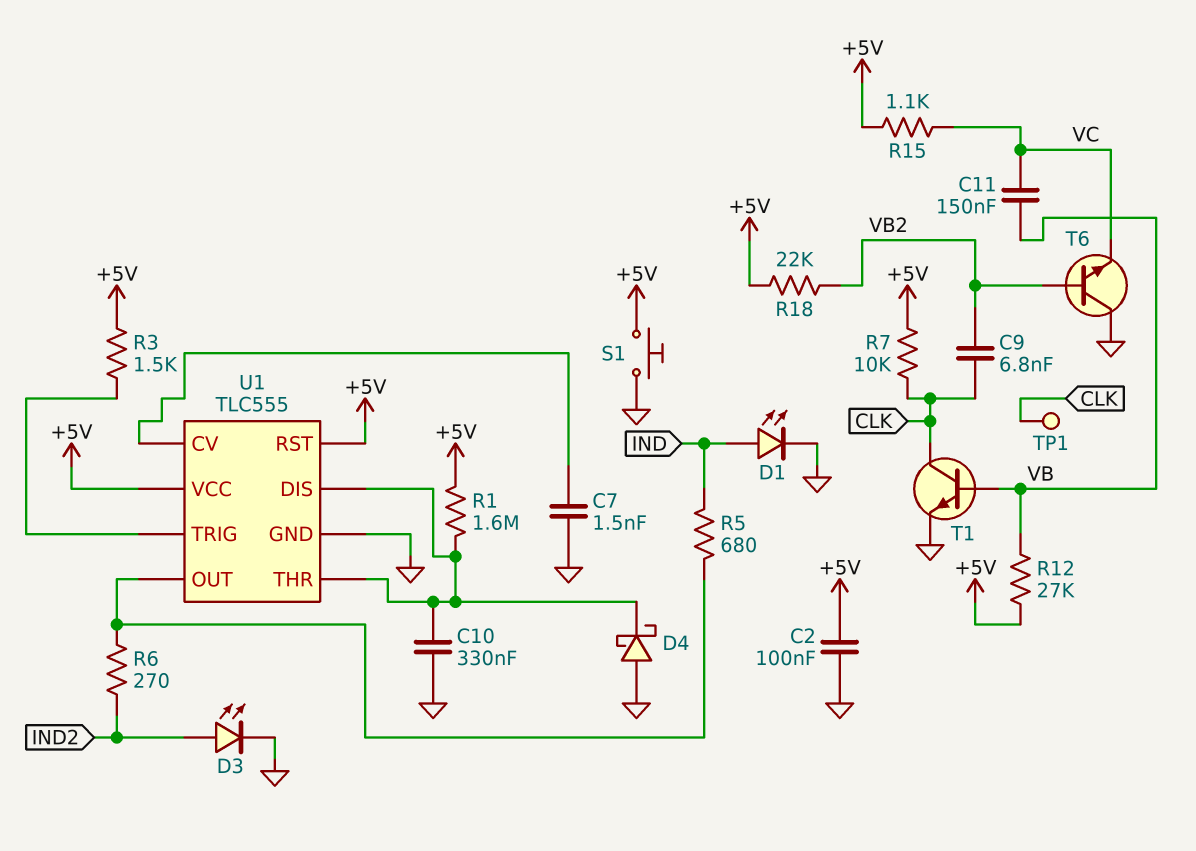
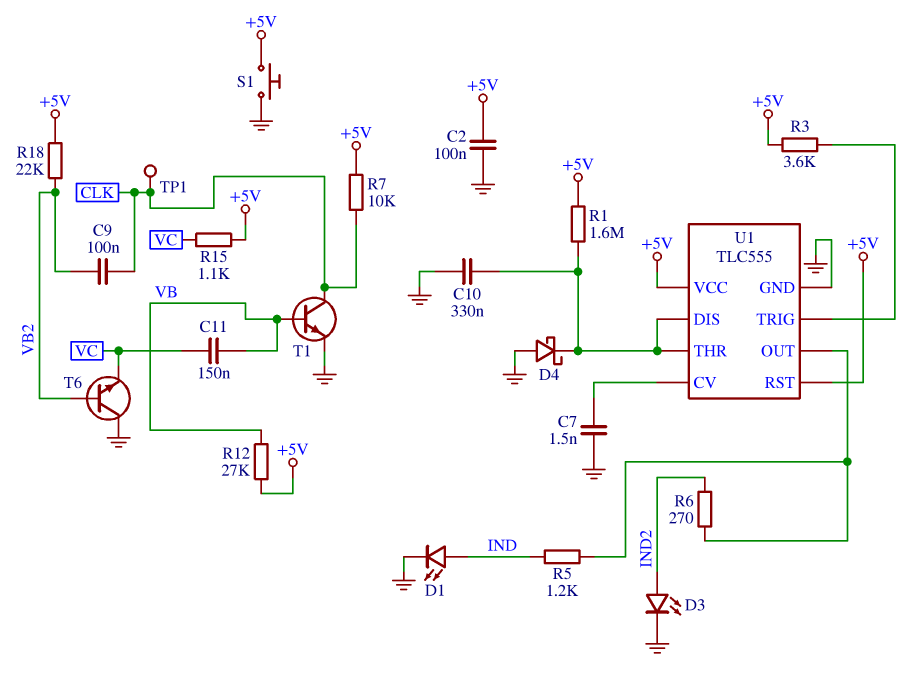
C9: 6.8nF (CLK, VB2) -> 100nF (CLK, VB2)
R3: 1.5k (+5V, U1/TRIG) -> 3.6k (+5V, U1/TRIG)
R5: 680 (IND, U1/OUT) -> 1.2k (IND, U1/OUT)

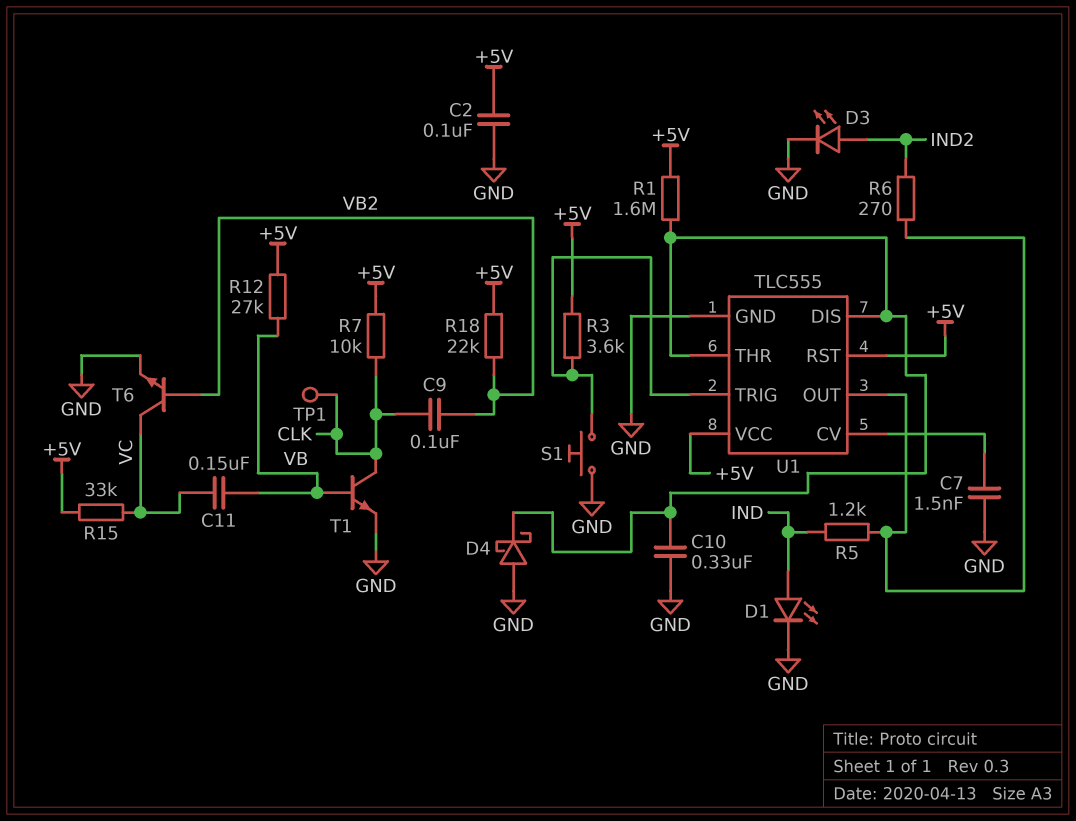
R15: 1.1k (+5V, VC) -> 33k (+5V, VC)
S1: button (+5V, GND) -> button (GND, U1/TRIG)
T6: NPN (B VB2, C GND, E VC) -> NPN (B VB2, C VC, E GND)

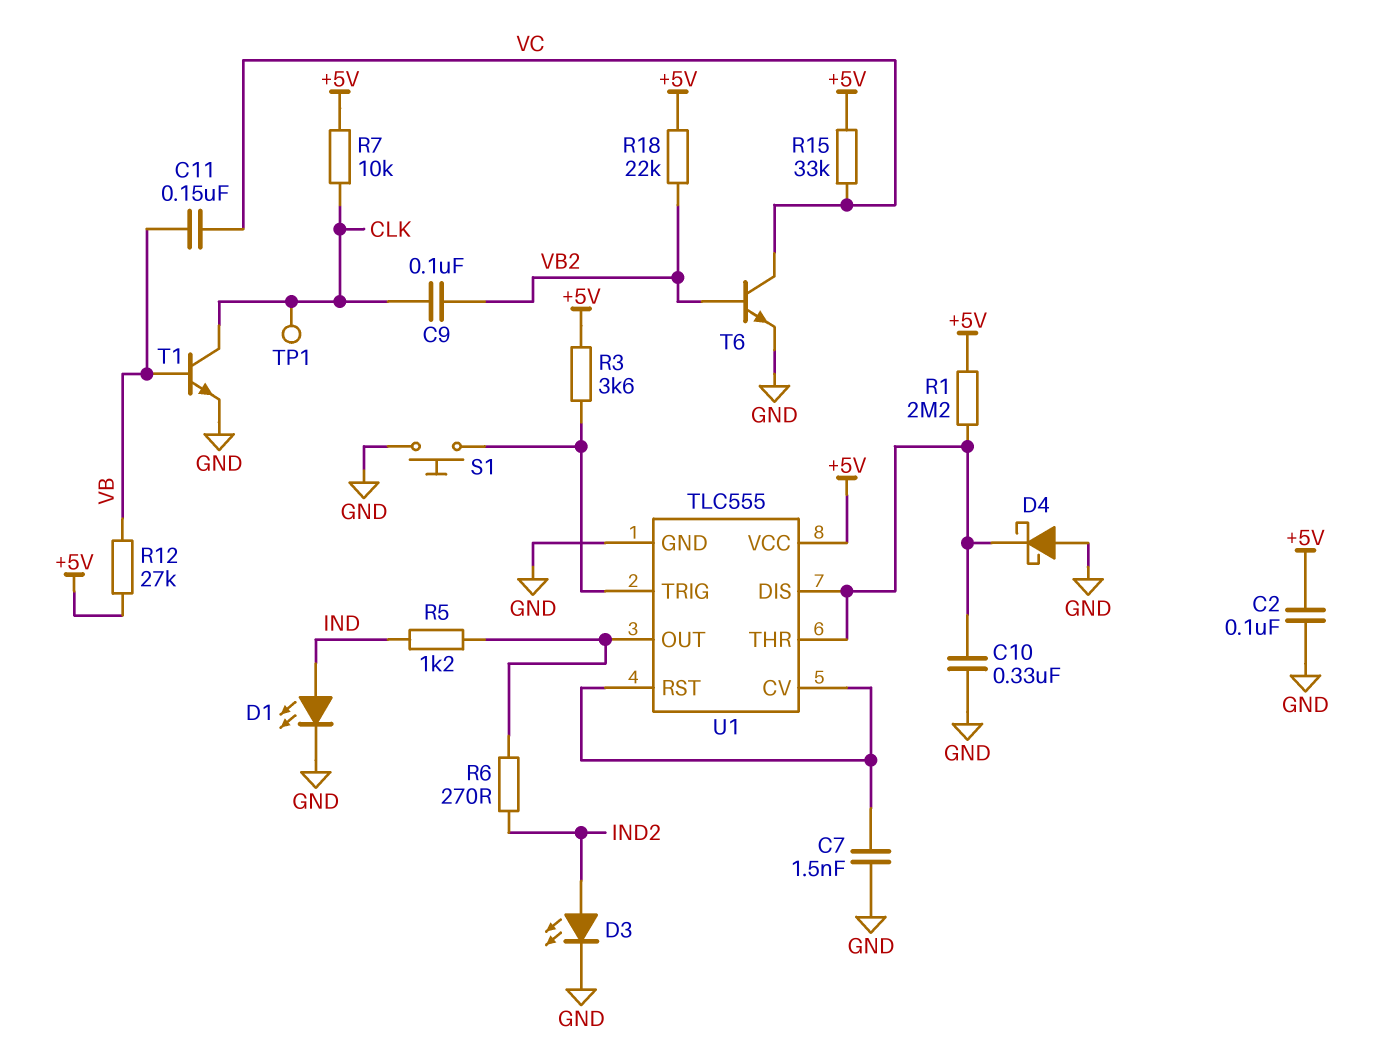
R1: 1.6M (+5V, U1/DIS) -> 2.2M (+5V, U1/DIS)
U1 pin RST: +5V -> U1/CV

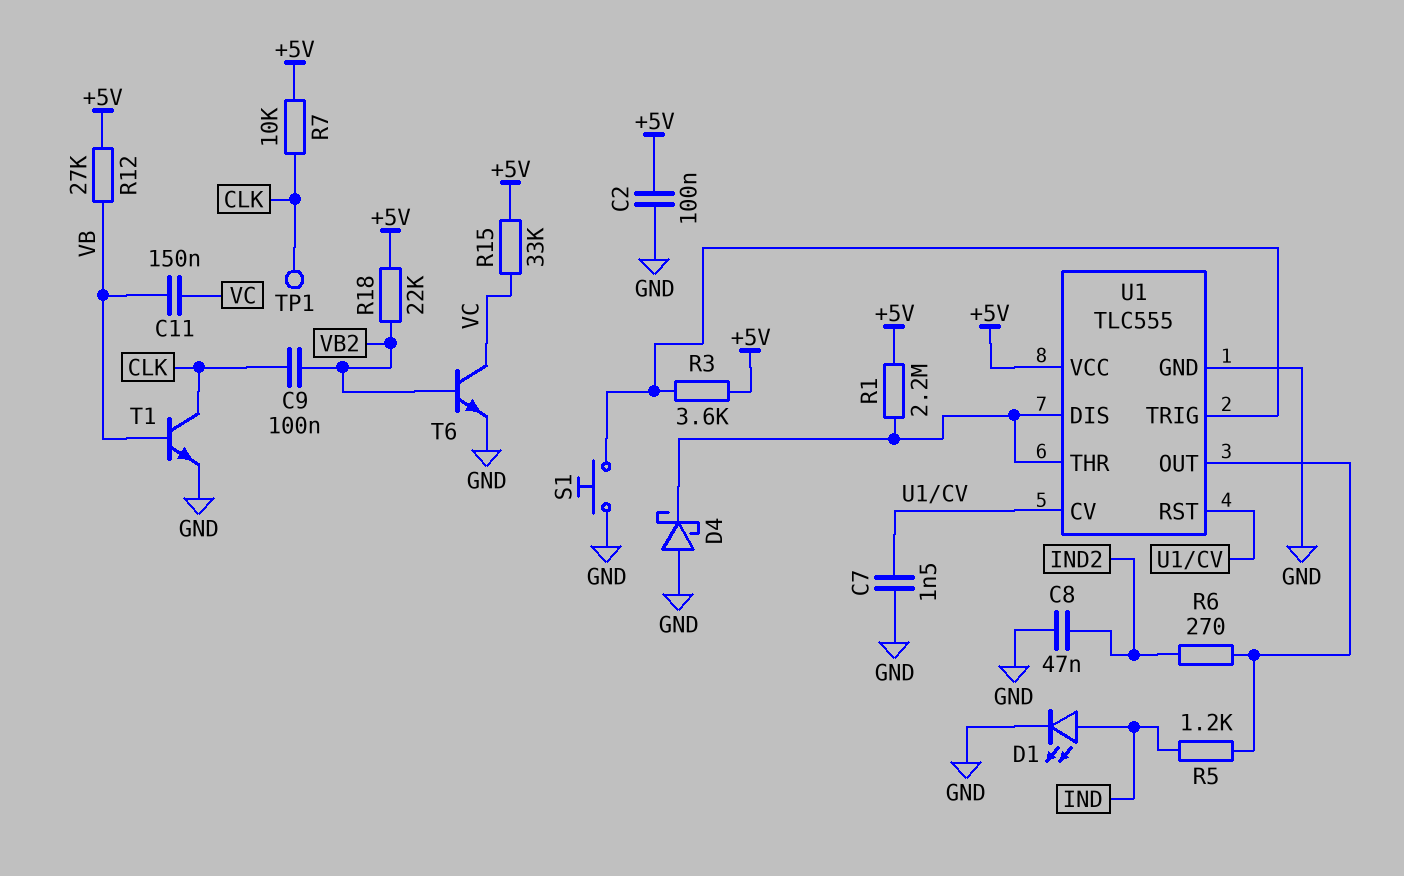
C8: none -> 47nF (GND, IND2)
C10: 330nF (GND, U1/DIS) -> none
D3: LED (A IND2, K GND) -> none

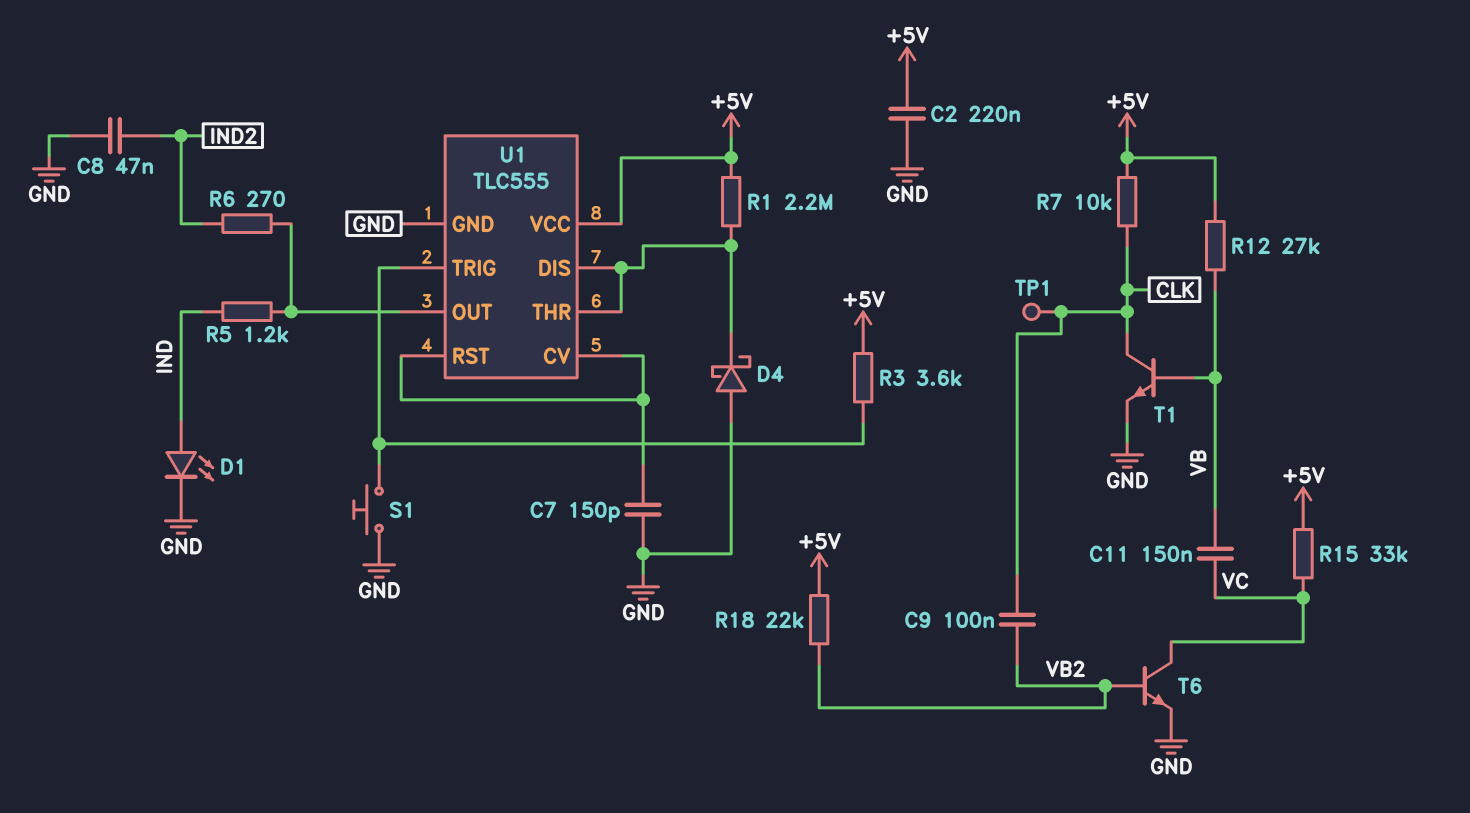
C2: 100nF (+5V, GND) -> 220nF (+5V, GND)
C7: 1.5nF (GND, U1/CV) -> 150pF (GND, U1/CV)

